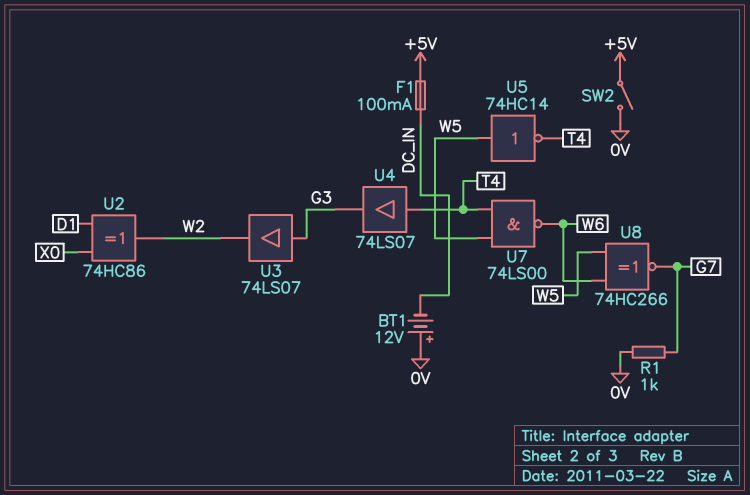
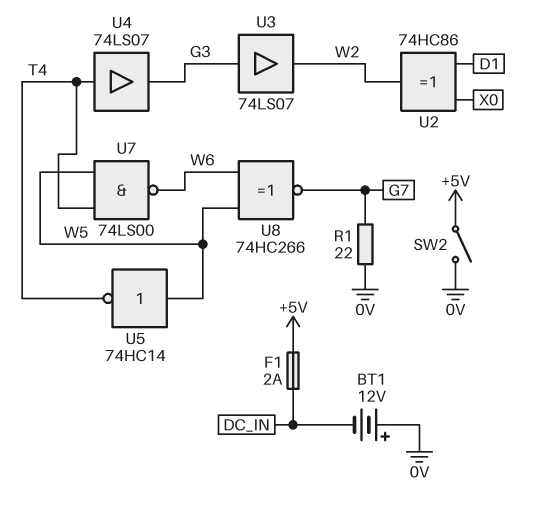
F1: 100mA (+5V, DC_IN) -> 2A (+5V, DC_IN)
R1: 1k (0V, G7) -> 22 (0V, G7)

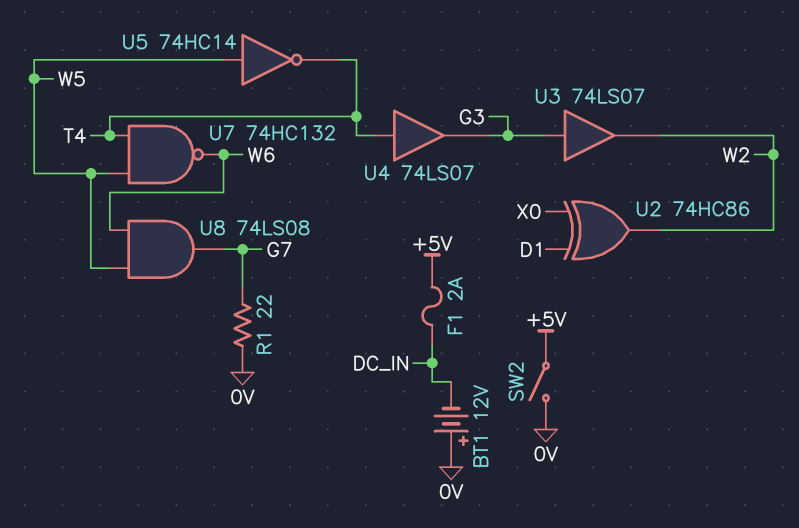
U7: NAND 74LS00 (in T4, in W5, out W6) -> NAND 74HC132 (in T4, in W5, out W6)
U8: XNOR 74HC266 (in W5, in W6, out G7) -> AND 74LS08 (in W5, in W6, out G7)

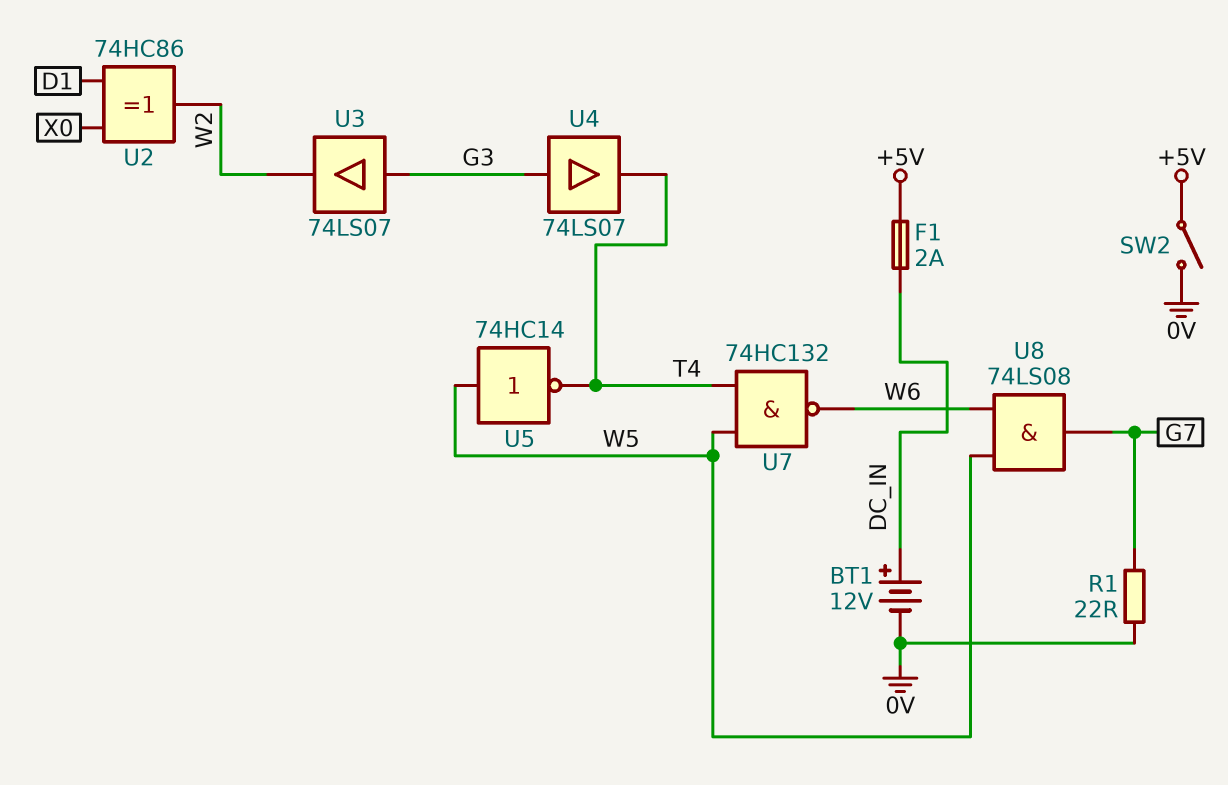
BT1: 12V (plus 0V, minus DC_IN) -> 12V (plus DC_IN, minus 0V)
U4: buffer 74LS07 (in T4, out G3) -> buffer 74LS07 (in G3, out T4)

